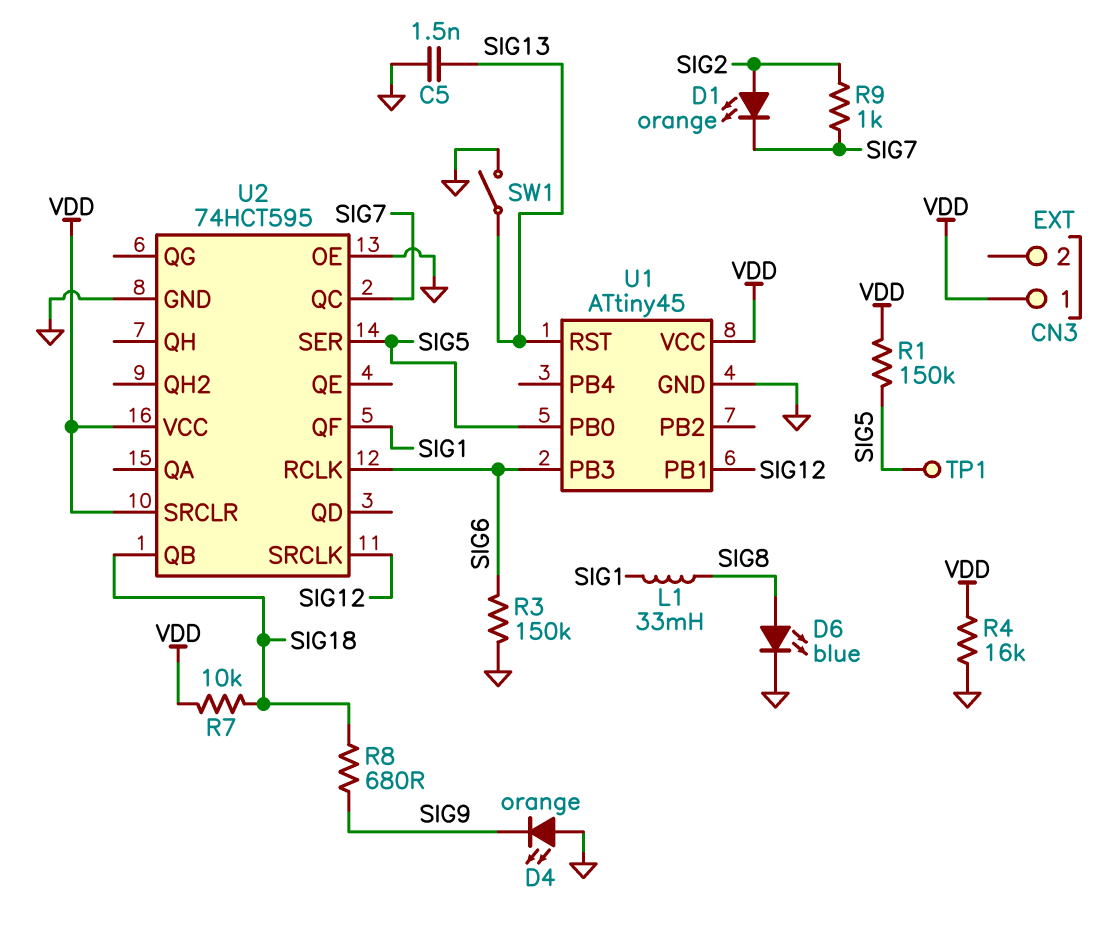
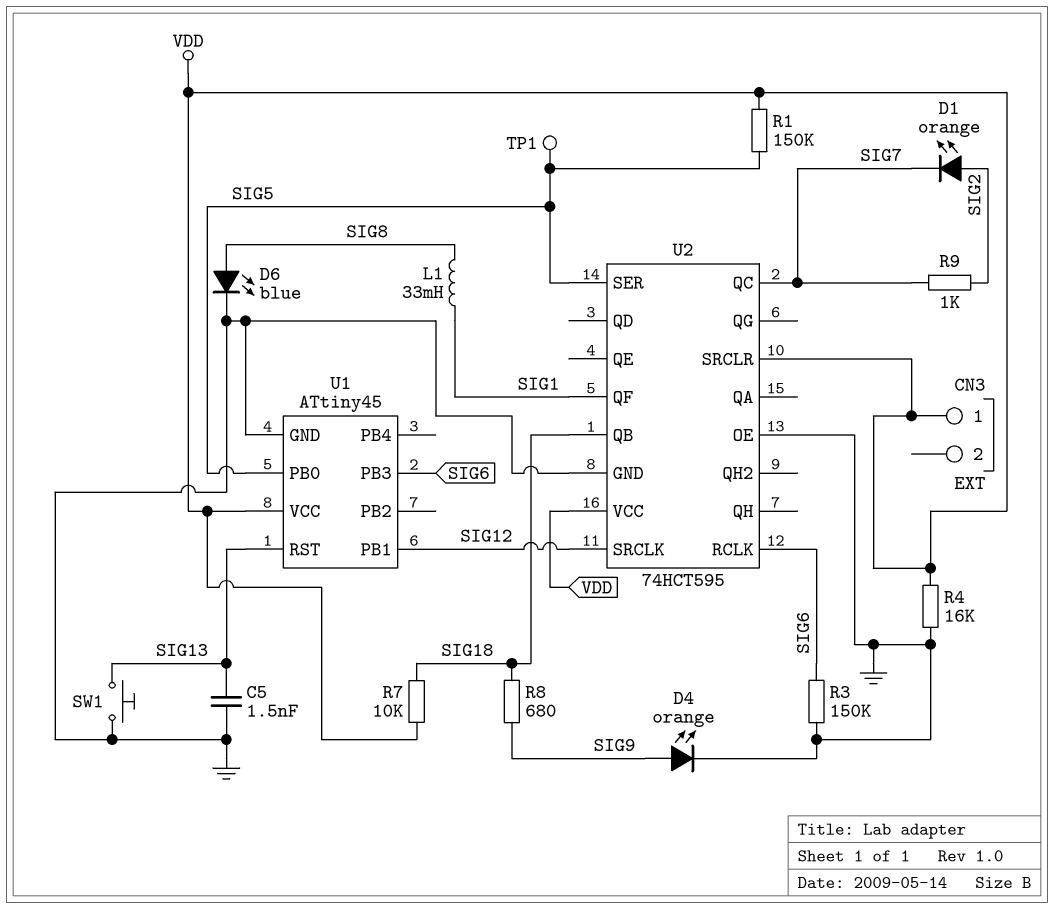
D4: LED orange (A GND, K SIG9) -> LED orange (A SIG9, K GND)
SW1: switch (GND, SIG13) -> button (GND, SIG13)

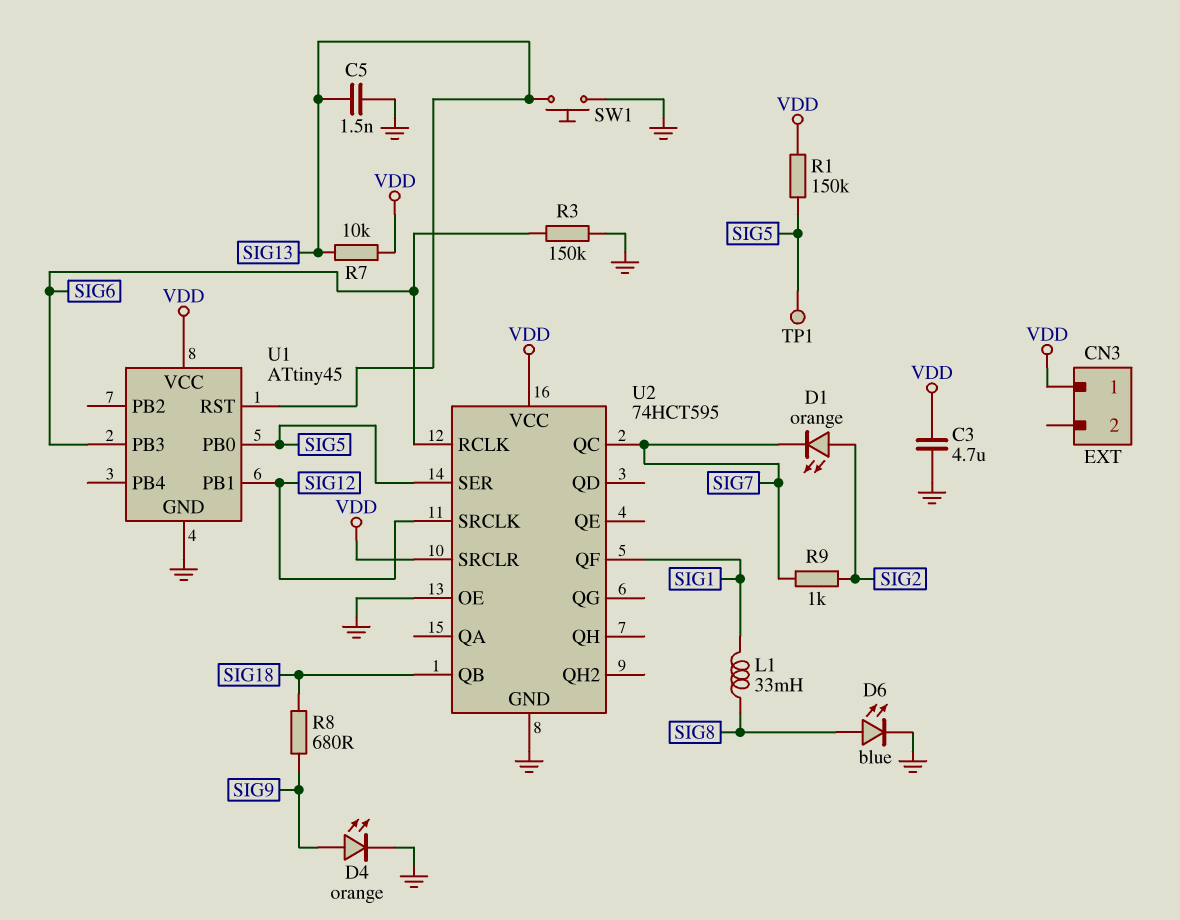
C3: none -> 4.7uF (GND, VDD)
R4: 16k (GND, VDD) -> none
R7: 10k (SIG18, VDD) -> 10k (SIG13, VDD)

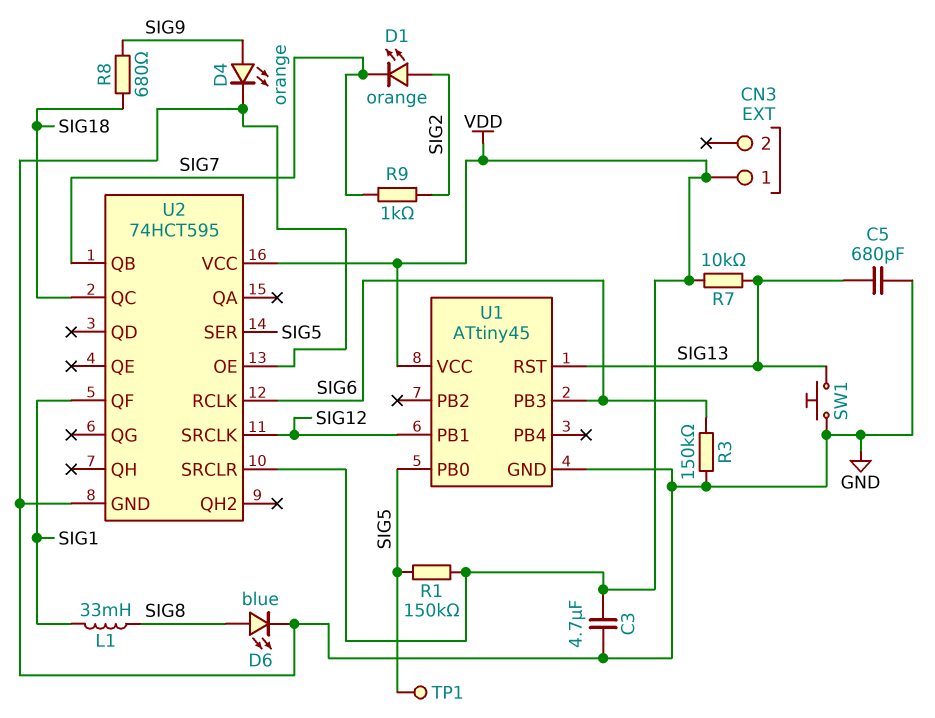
C5: 1.5nF (GND, SIG13) -> 680pF (GND, SIG13)
U2 pin QB: SIG18 -> SIG7
U2 pin QC: SIG7 -> SIG18

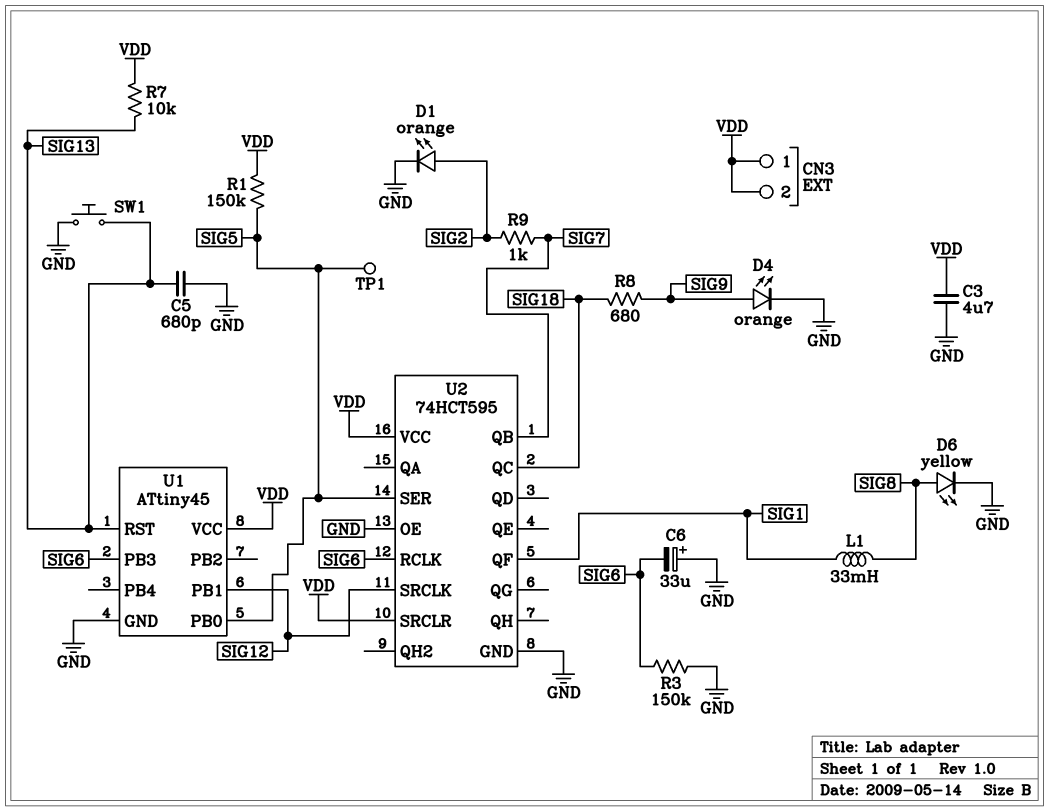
C6: none -> 33uF (plus GND, minus SIG6)
CN3 pin 2: none -> VDD
D1: LED orange (A SIG2, K SIG7) -> LED orange (A SIG2, K GND)
D6: LED blue (A SIG8, K GND) -> LED yellow (A SIG8, K GND)

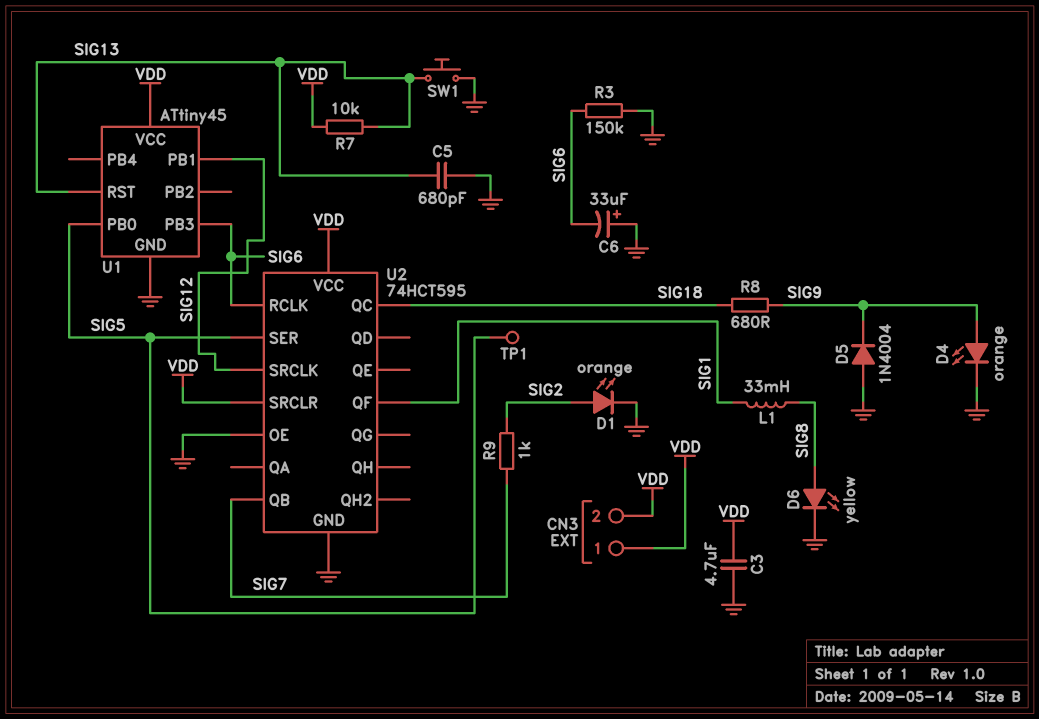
D5: none -> diode 1N4004 (A GND, K SIG9)
R1: 150k (SIG5, VDD) -> none

